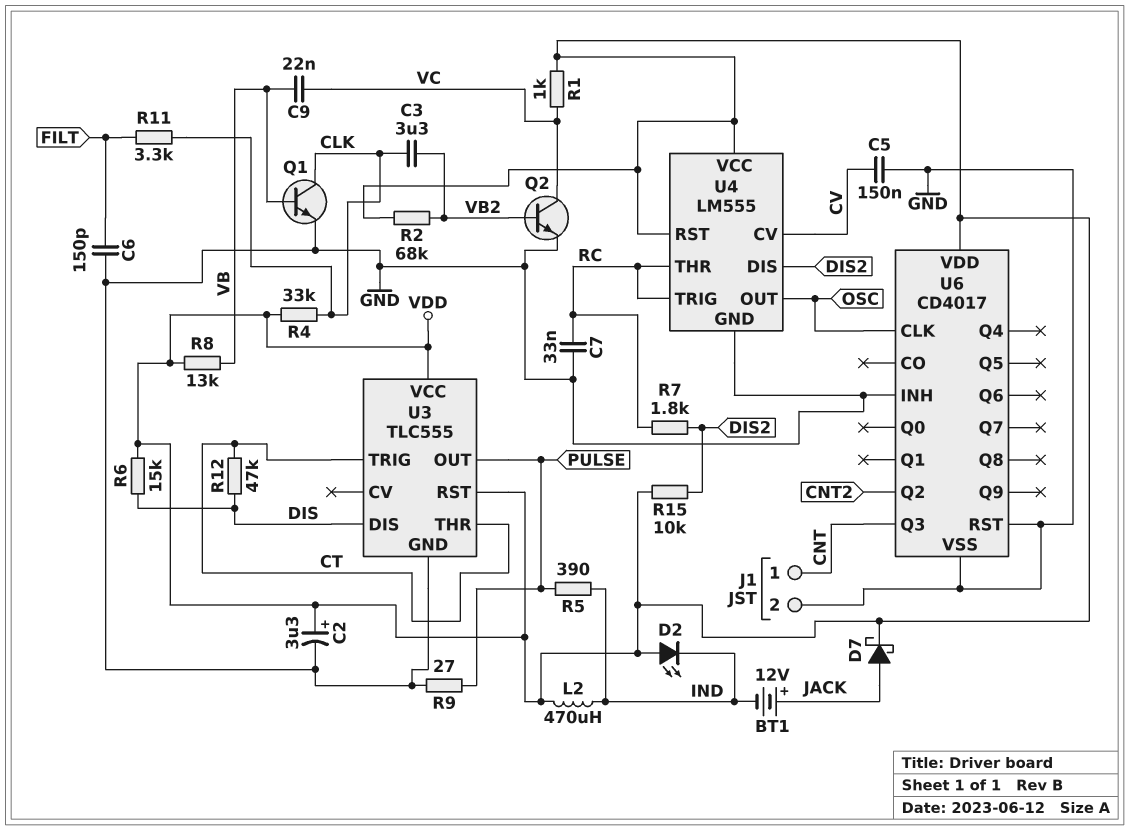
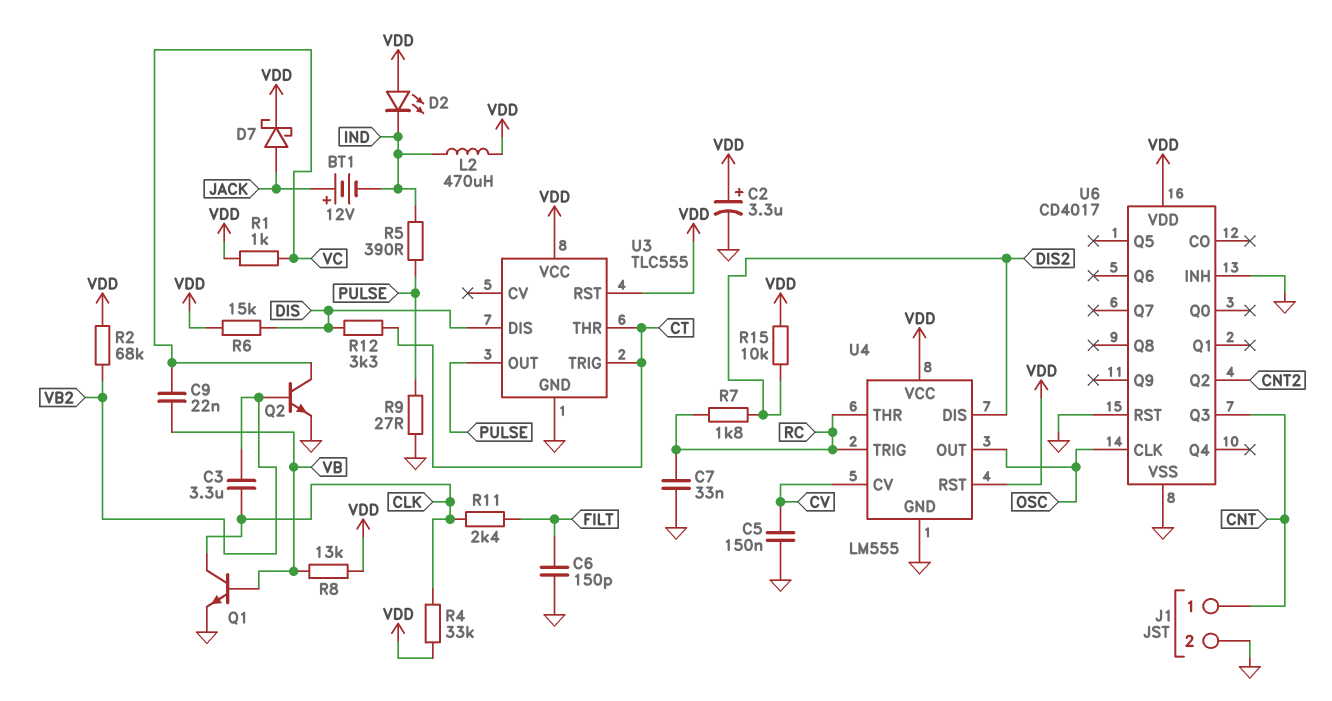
R11: 3.3k (CLK, FILT) -> 2.4k (CLK, FILT)
R12: 47k (CT, DIS) -> 3.3k (CT, DIS)

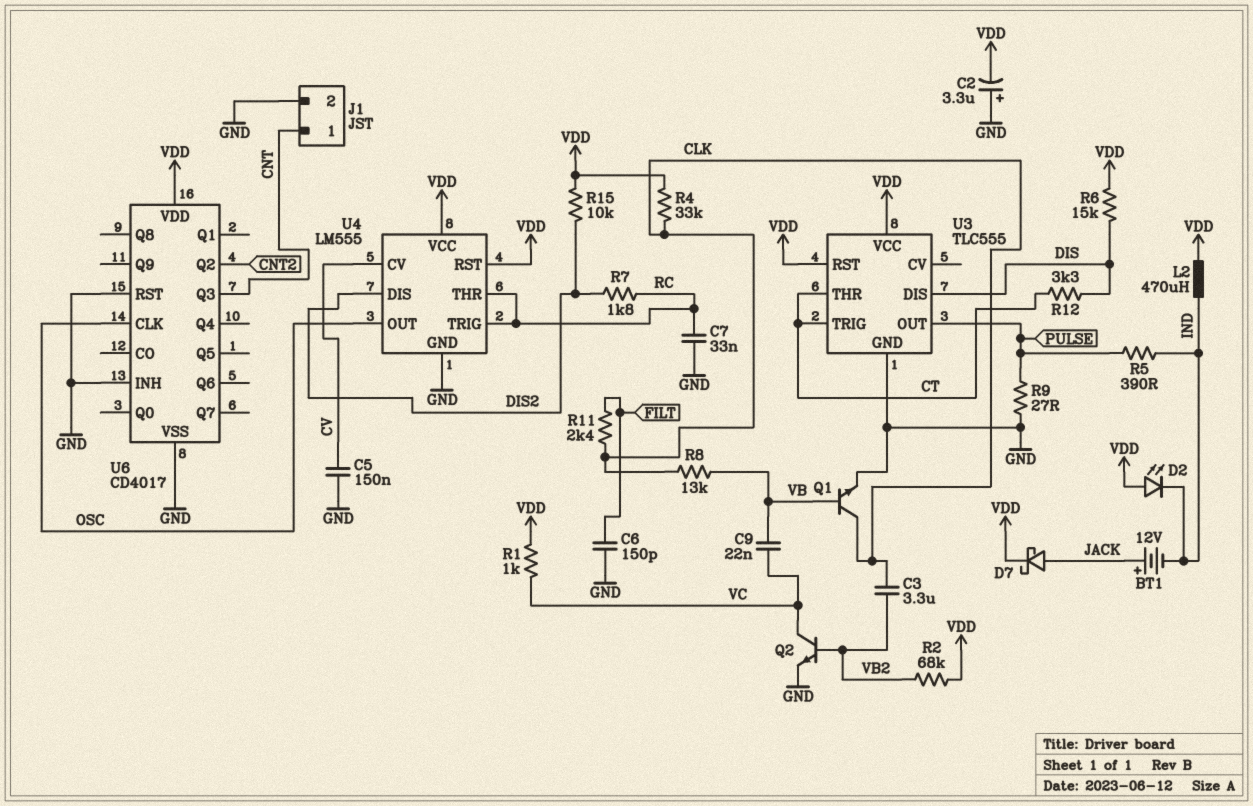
C2: 3.3uF (plus VDD, minus GND) -> 3.3uF (plus GND, minus VDD)
R8: 13k (VB, VDD) -> 13k (CLK, VB)

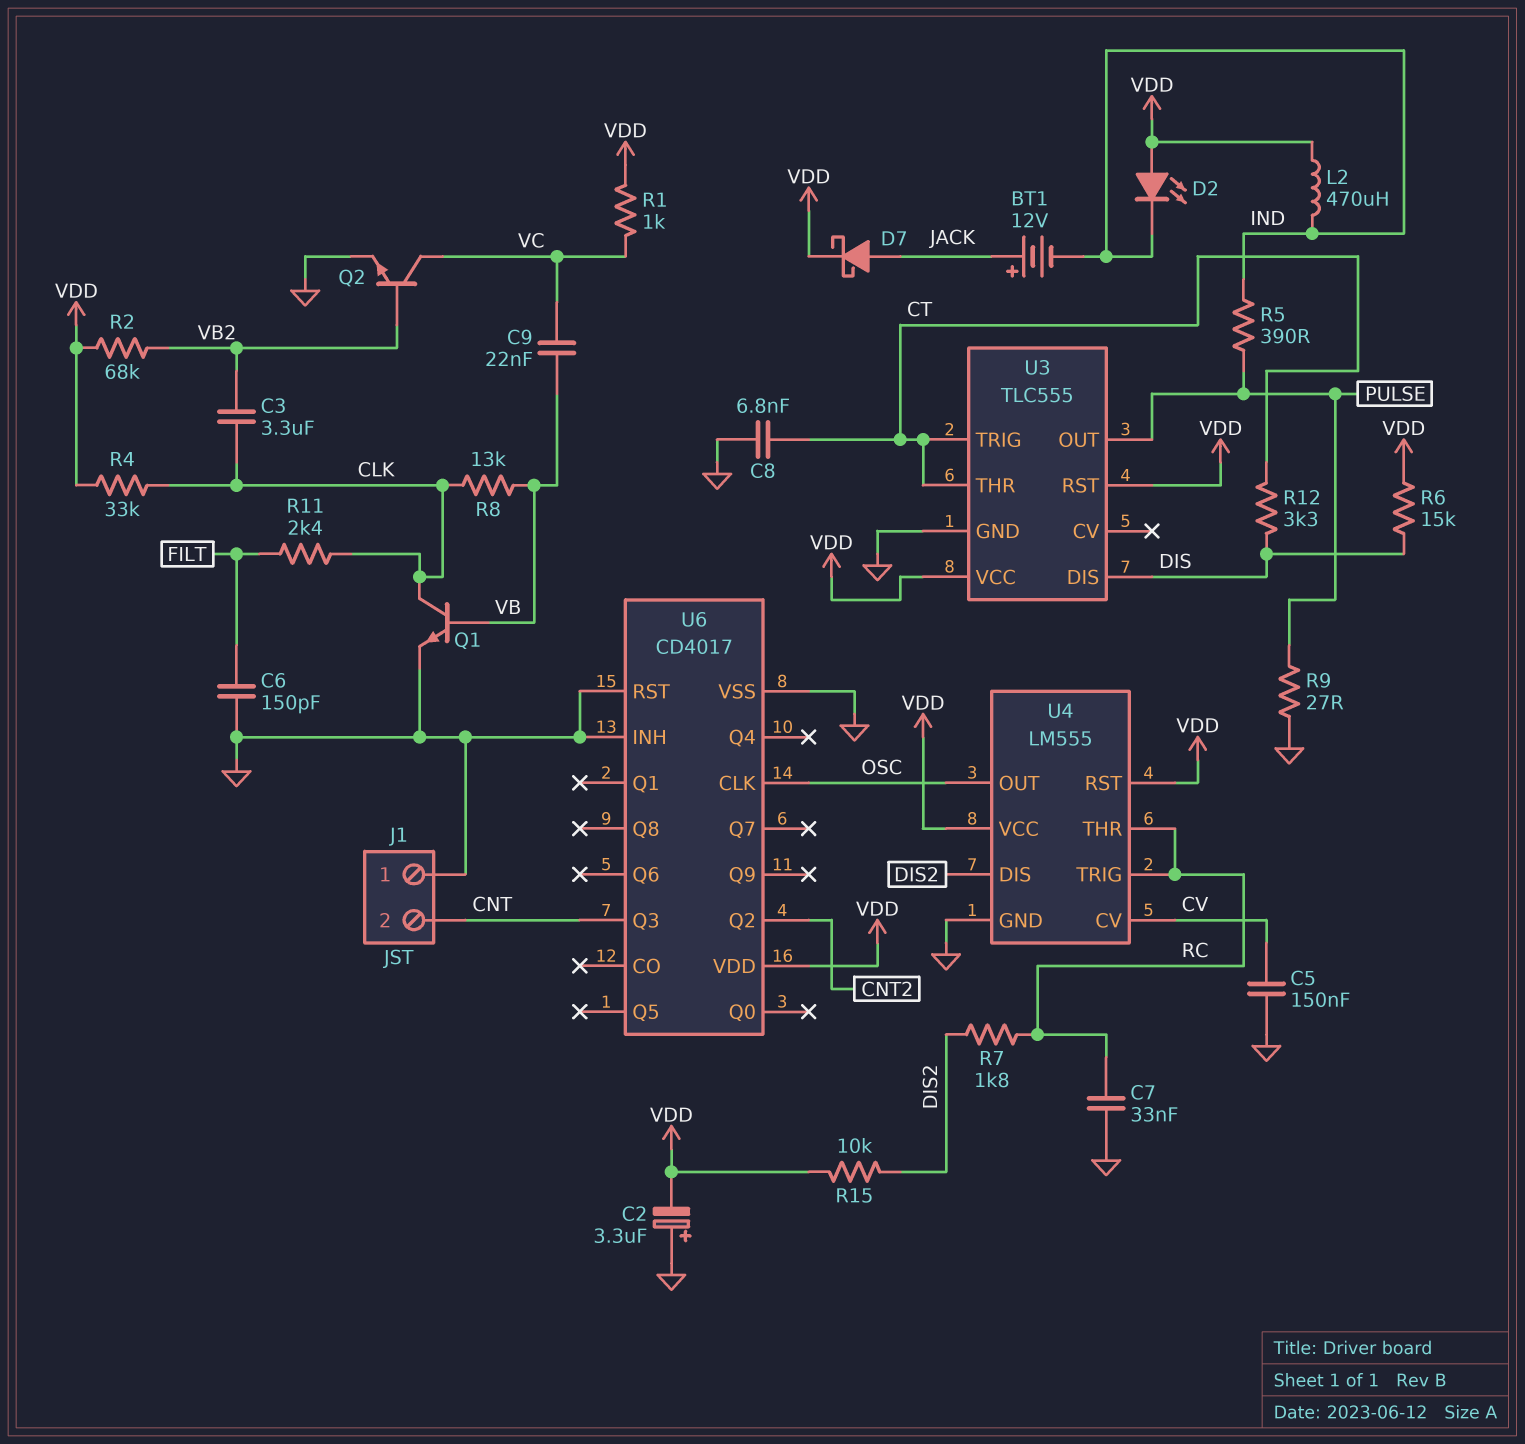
C8: none -> 6.8nF (CT, GND)
J1 pin 1: CNT -> GND
J1 pin 2: GND -> CNT

